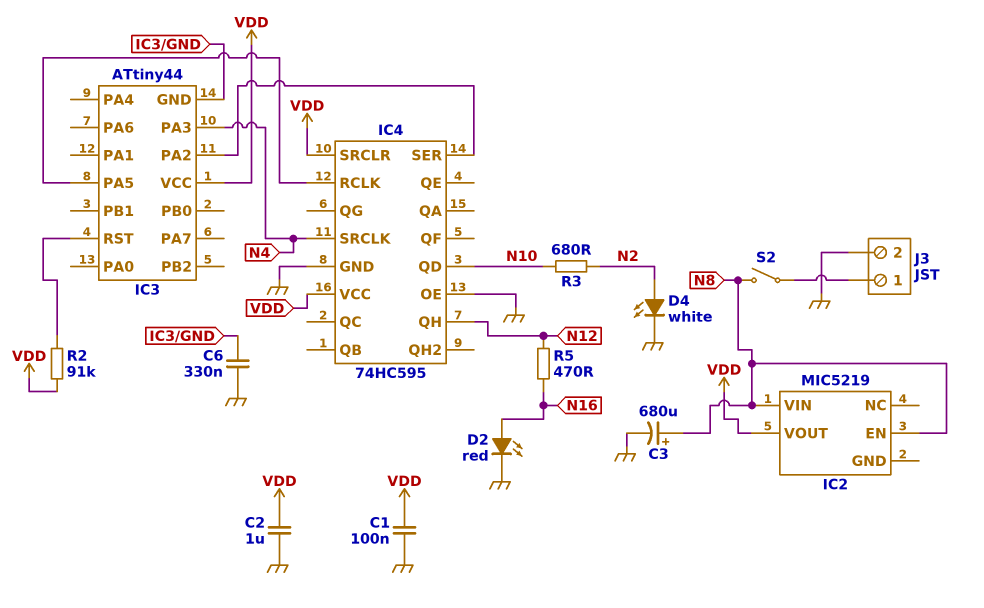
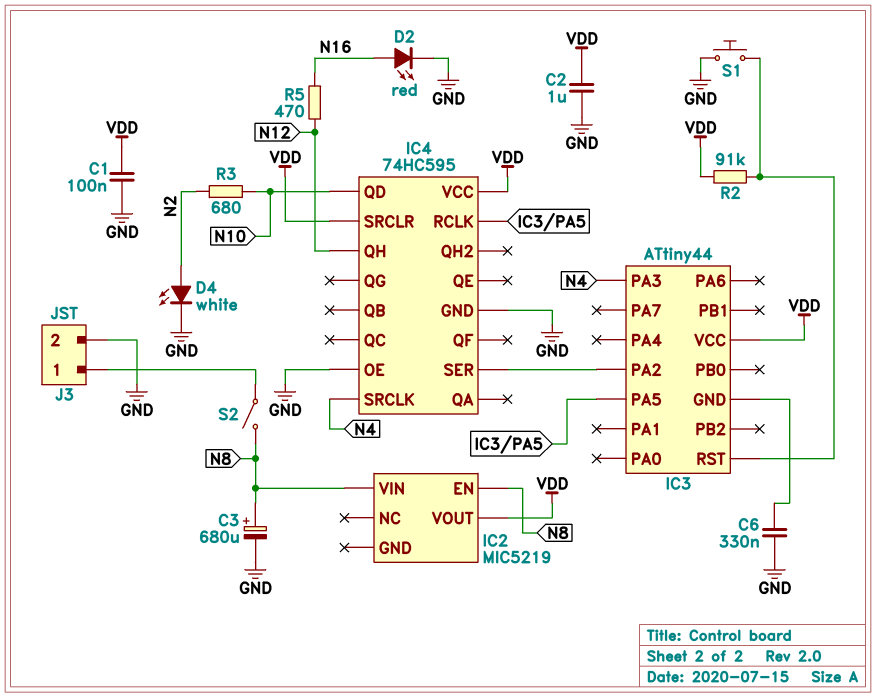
S1: none -> button (GND, IC3/RST)

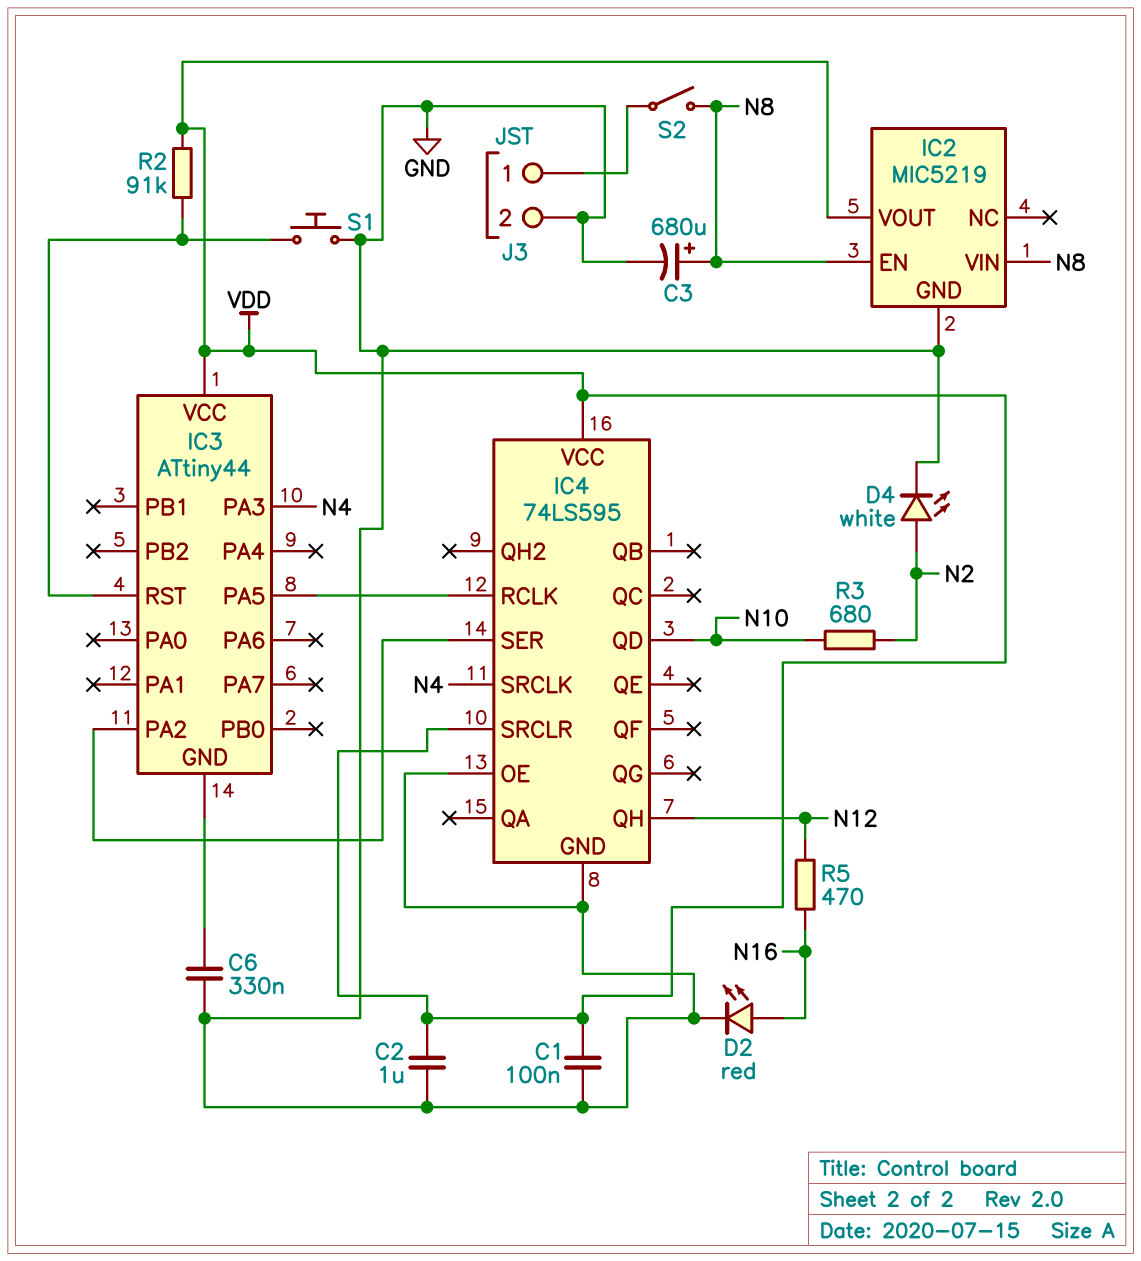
IC2 pin GND: none -> GND
IC4: 74HC595 -> 74LS595

